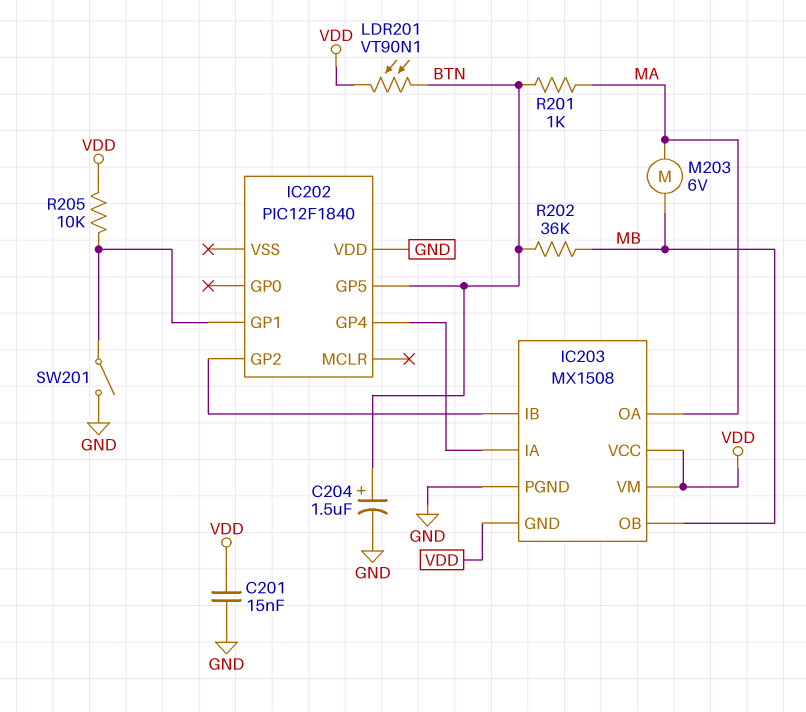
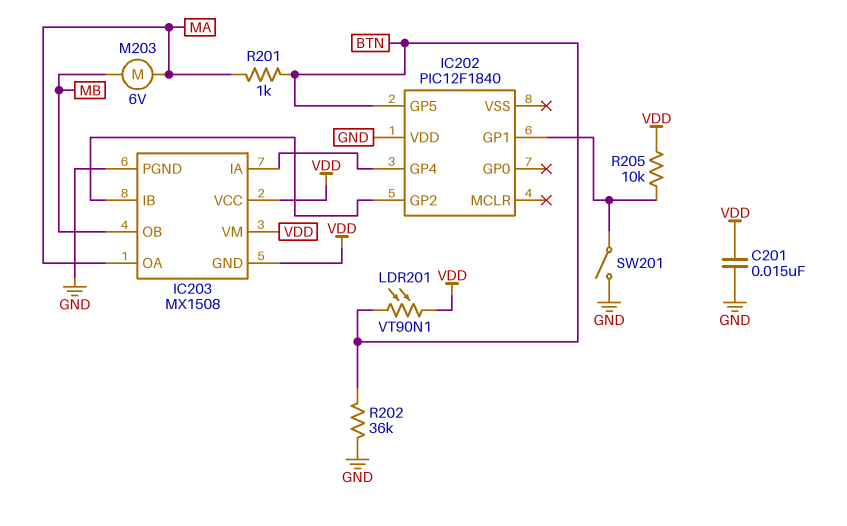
C204: 1.5uF (plus BTN, minus GND) -> none
R202: 36k (BTN, MB) -> 36k (BTN, GND)

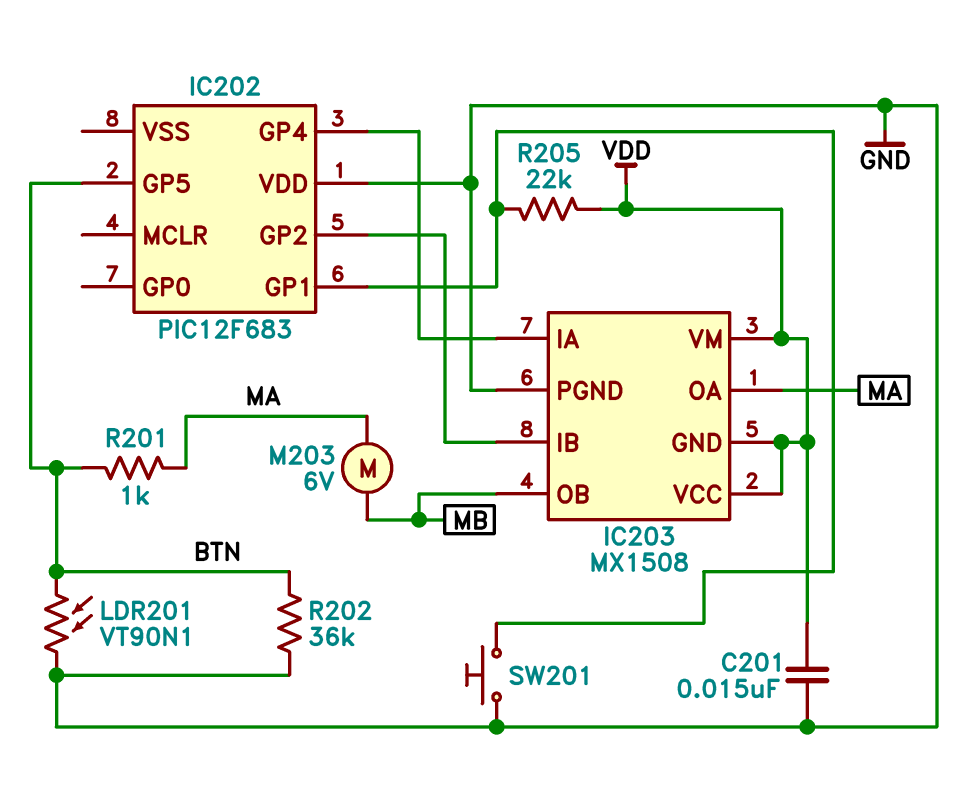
IC202: PIC12F1840 -> PIC12F683
LDR201: VT90N1 (BTN, VDD) -> VT90N1 (BTN, GND)
R205: 10k (IC202/GP1, VDD) -> 22k (IC202/GP1, VDD)
SW201: switch (GND, IC202/GP1) -> button (GND, IC202/GP1)

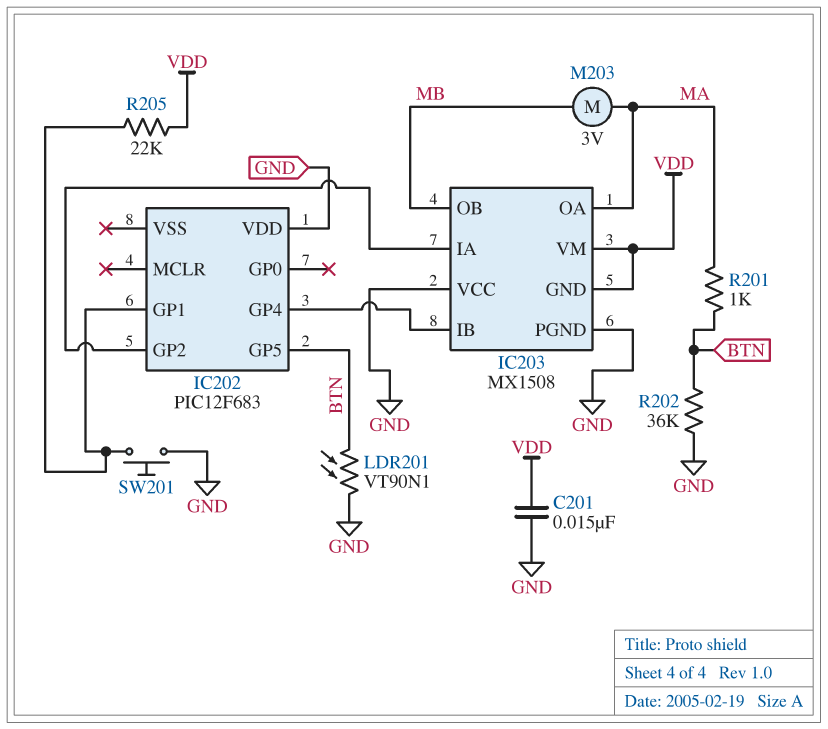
IC203 pin IA: IC202/GP4 -> IC202/GP2
IC203 pin IB: IC202/GP2 -> IC202/GP4
IC203 pin VCC: VDD -> GND
M203: motor 6V (MA, MB) -> motor 3V (MA, MB)

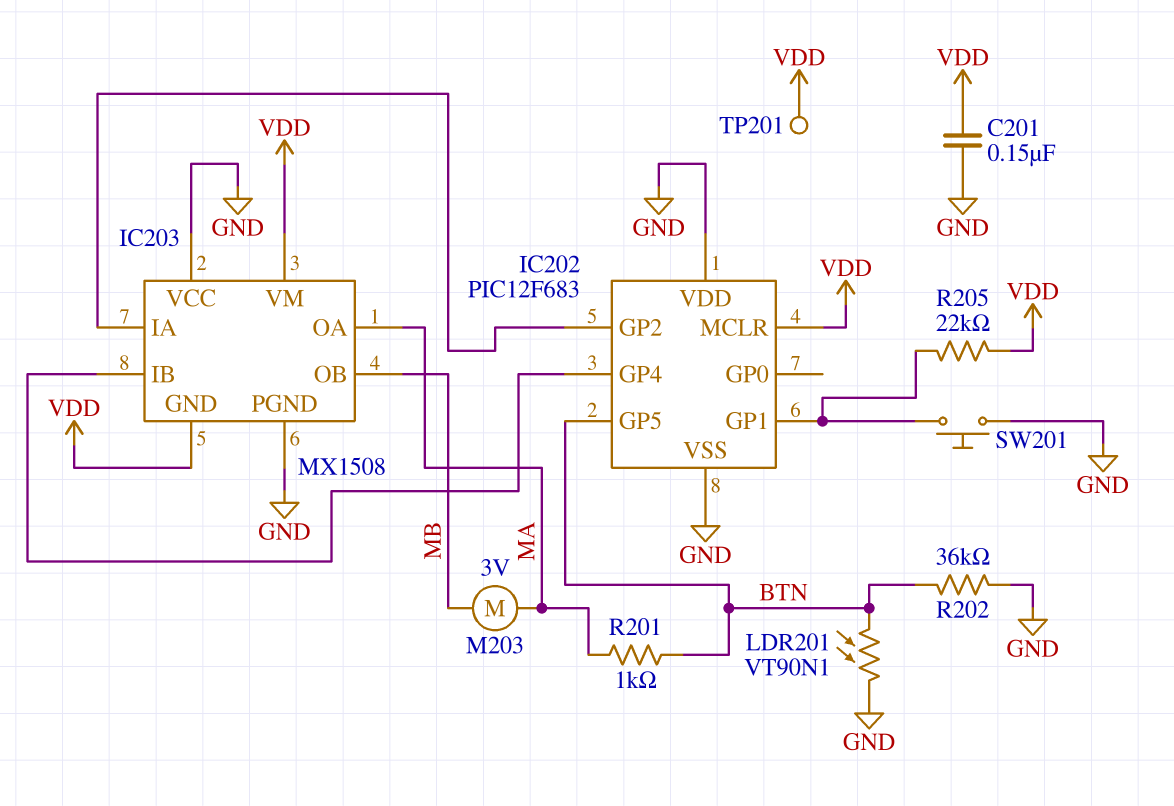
C201: 15nF (GND, VDD) -> 150nF (GND, VDD)
IC202 pin MCLR: none -> VDD
IC202 pin VSS: none -> GND
TP201: none -> test point (VDD)

